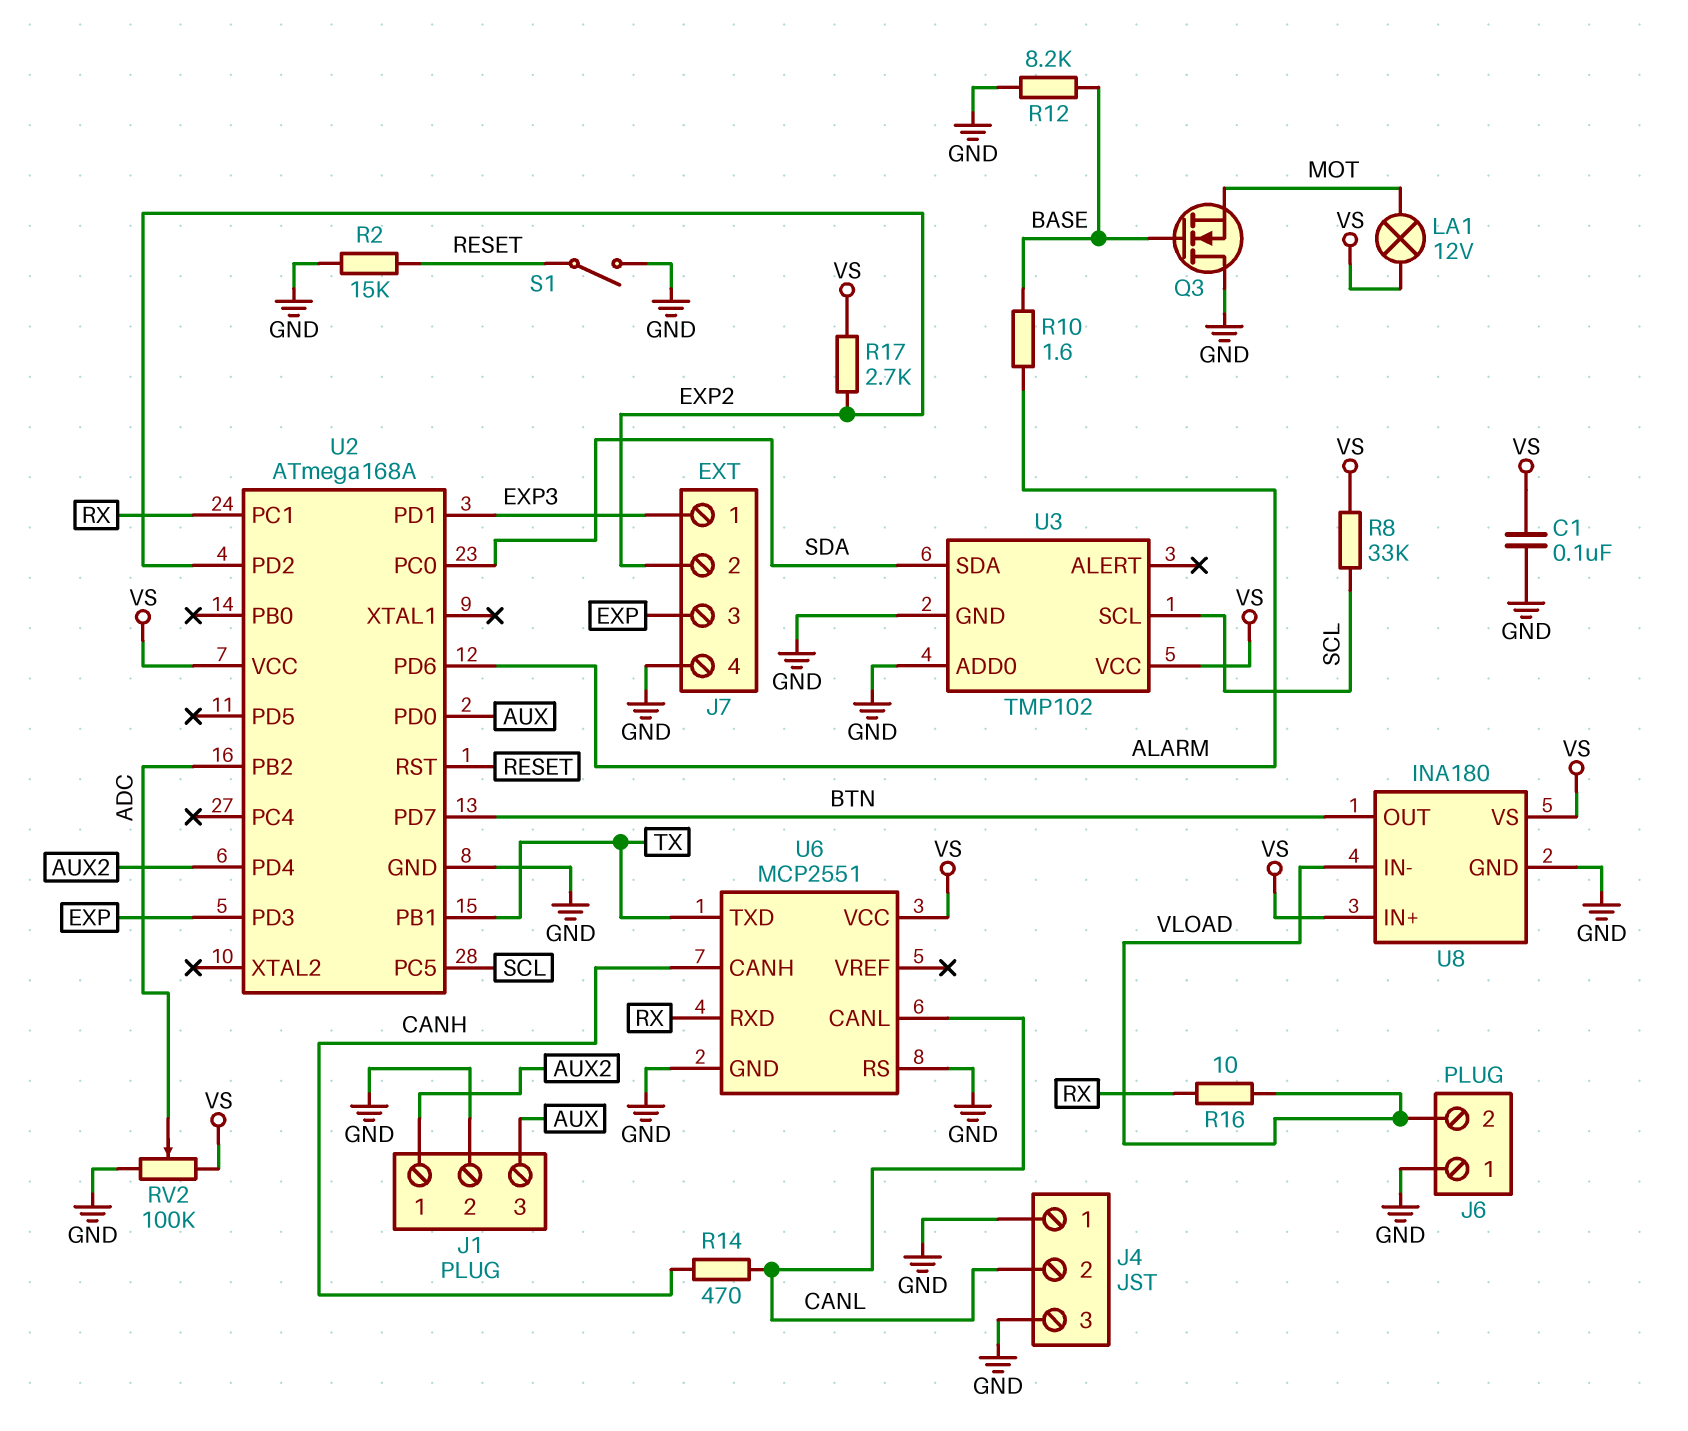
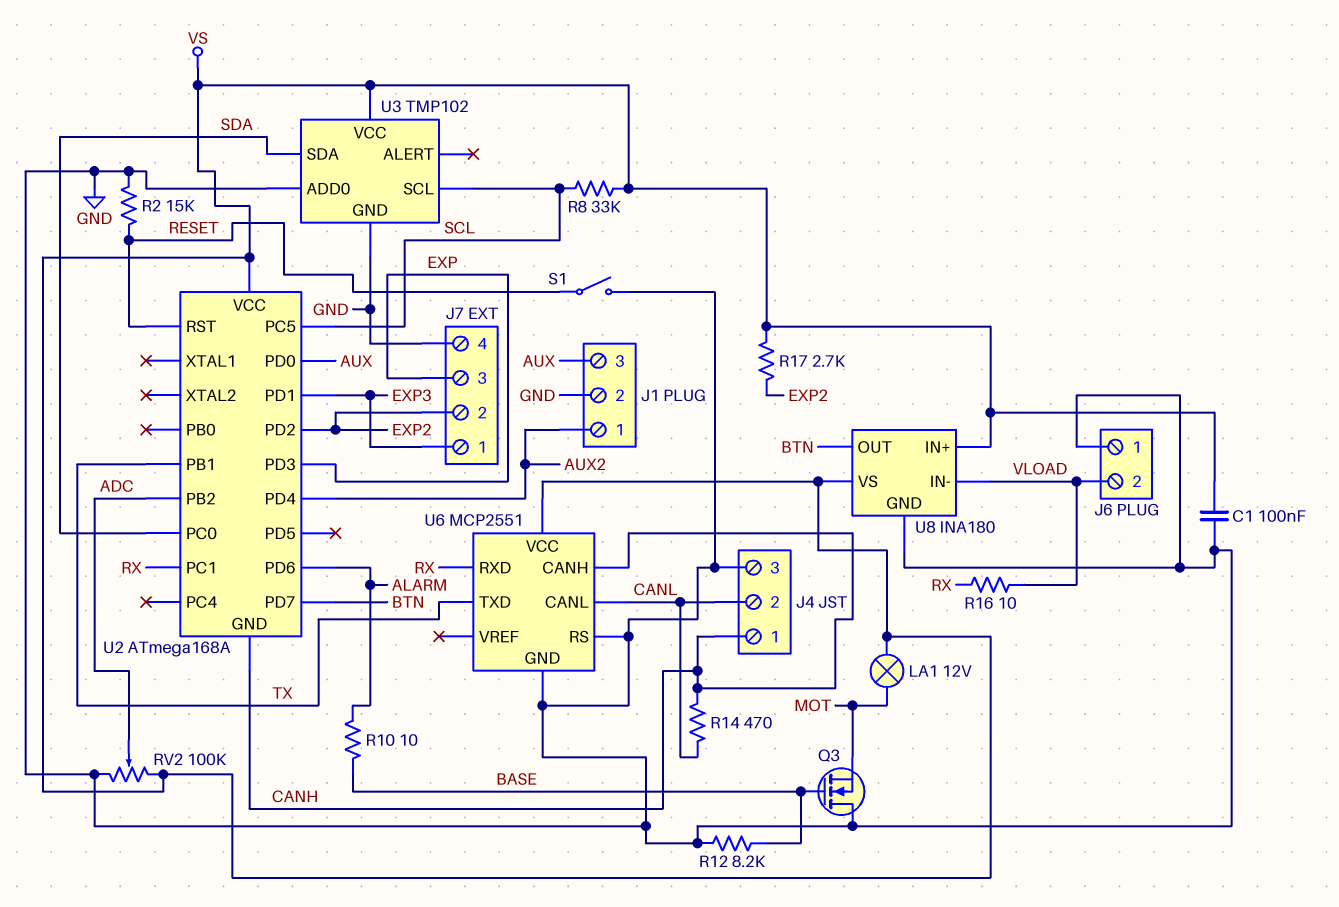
J4 pin 1: GND -> CANH
R10: 1.6 (ALARM, BASE) -> 10 (ALARM, BASE)
U2 pin GND: GND -> CANH

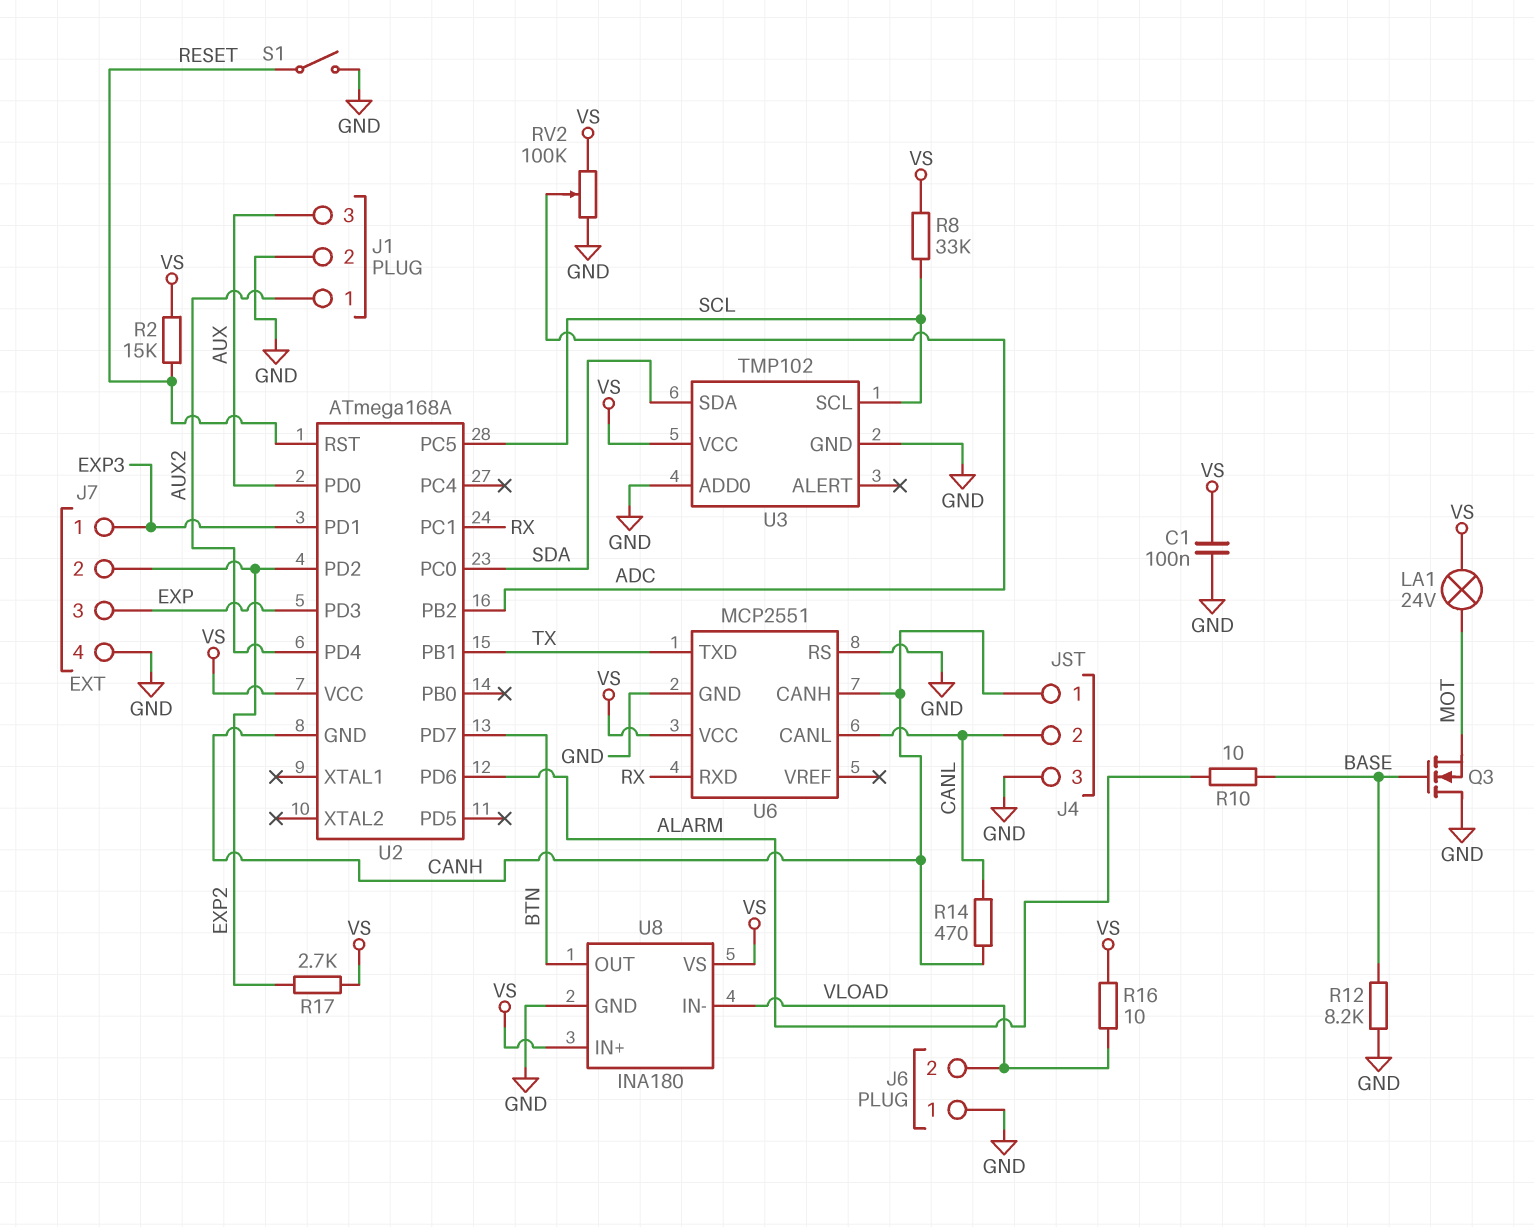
LA1: lamp 12V (MOT, VS) -> lamp 24V (MOT, VS)
R2: 15k (GND, RESET) -> 15k (RESET, VS)
R16: 10 (RX, VLOAD) -> 10 (VLOAD, VS)

